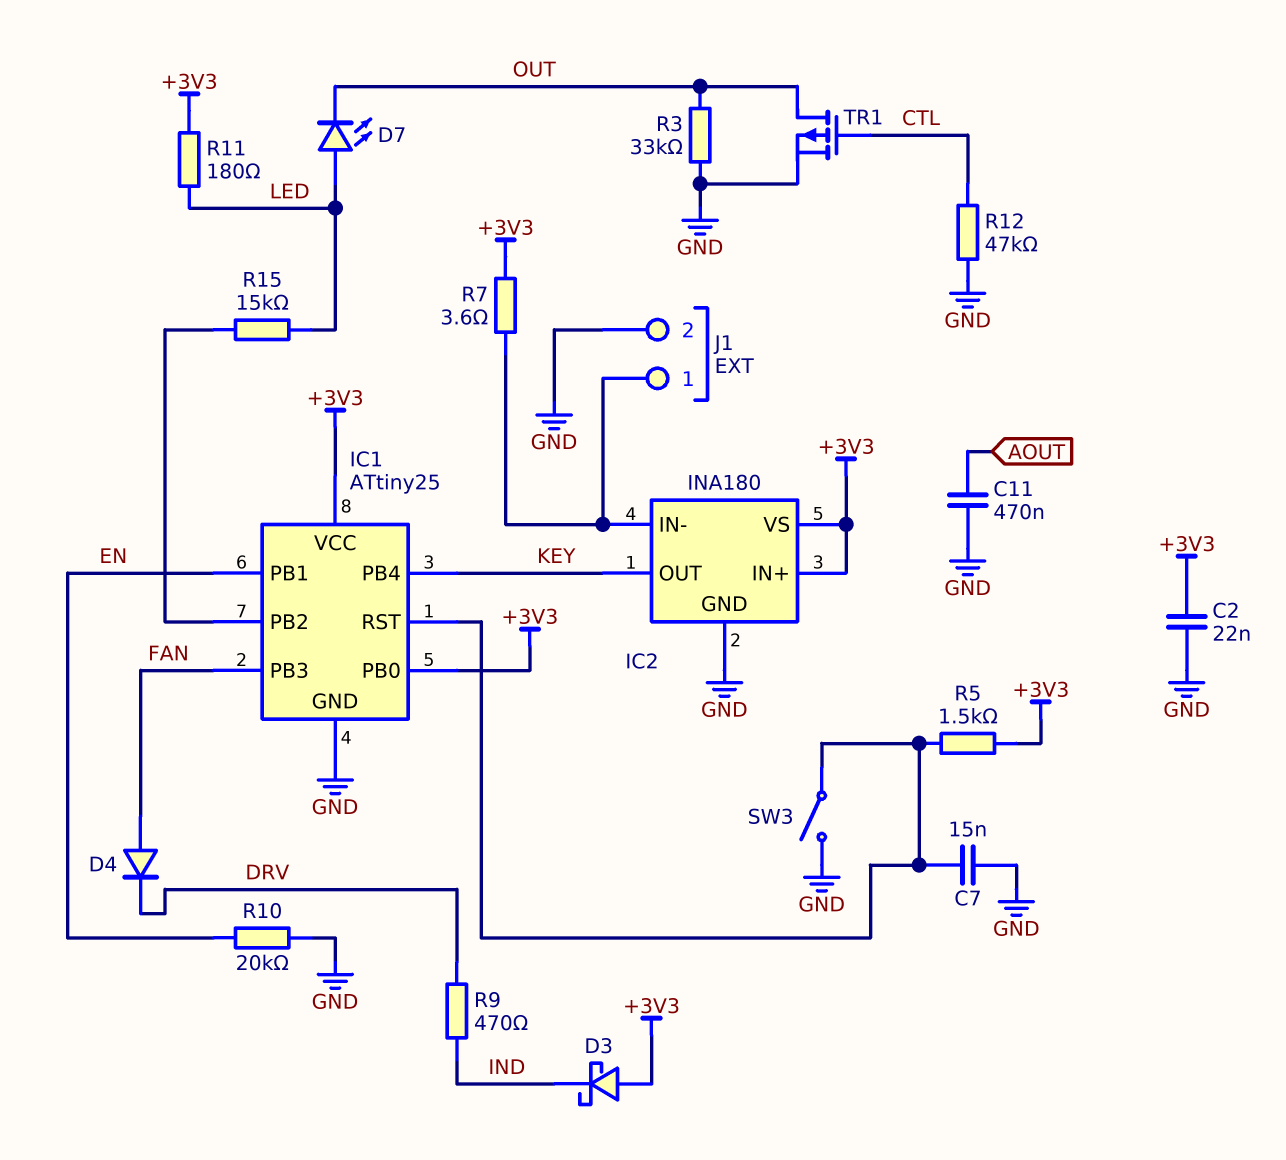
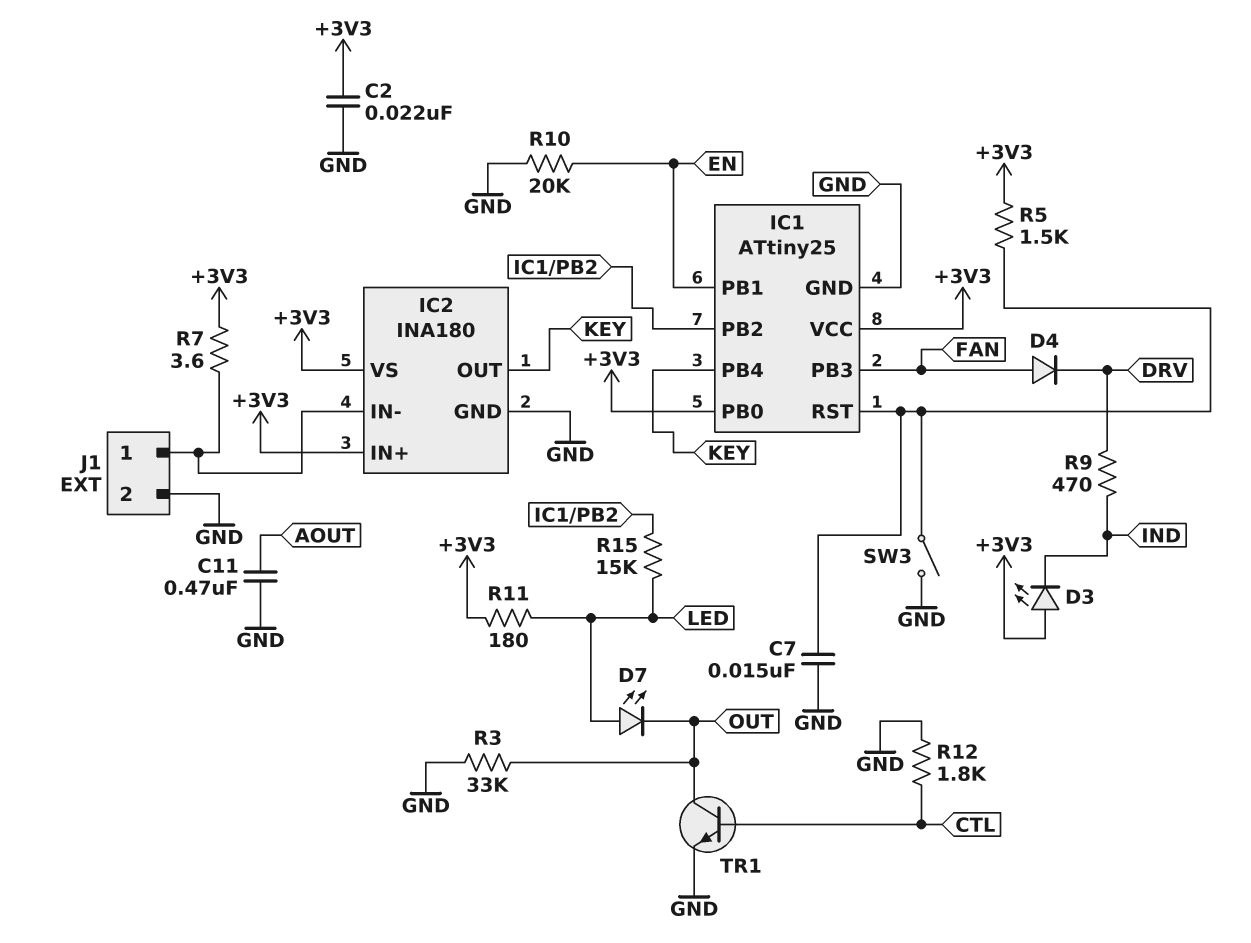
D3: schottky (A +3V3, K IND) -> LED (A +3V3, K IND)
R12: 47k (CTL, GND) -> 1.8k (CTL, GND)
TR1: PMOS (G CTL, D OUT, S GND) -> NPN (B CTL, C OUT, E GND)

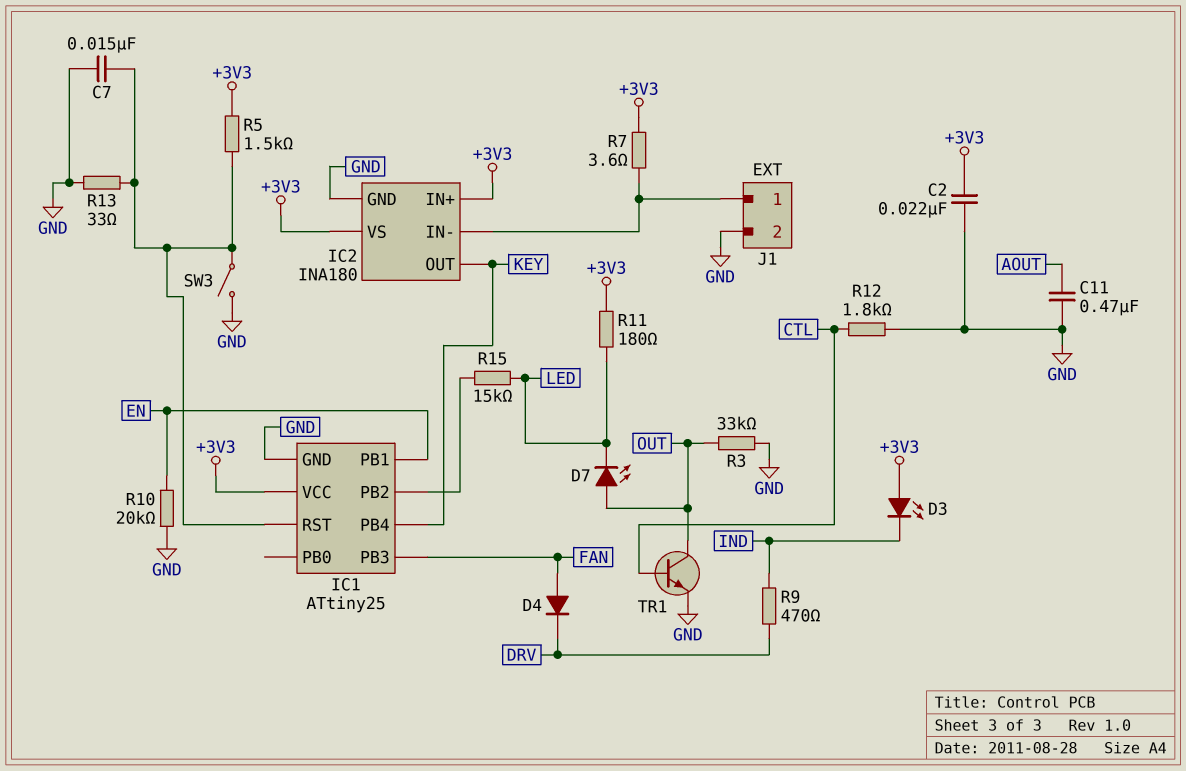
D7: LED (A LED, K OUT) -> LED (A OUT, K LED)
IC1 pin PB0: +3V3 -> none
R13: none -> 33 (GND, IC1/RST)

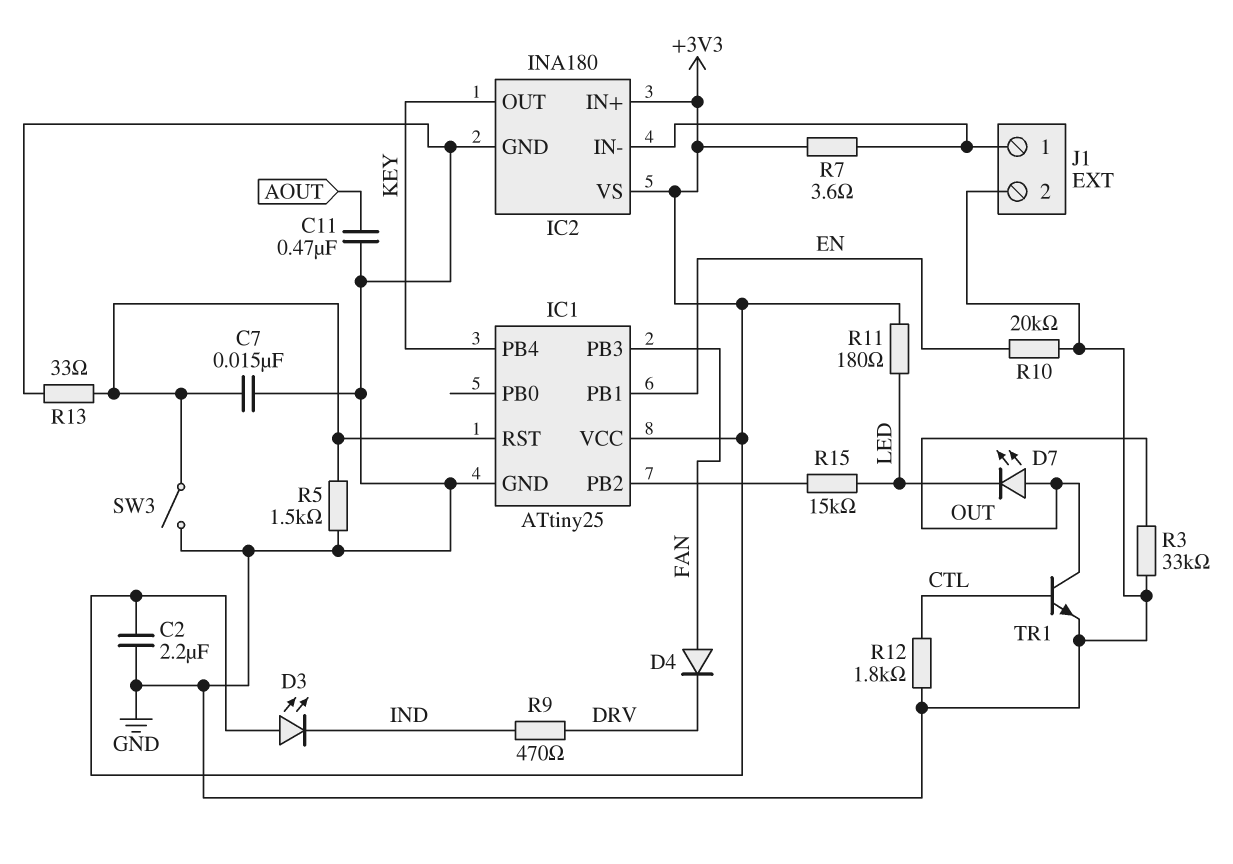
C2: 22nF (+3V3, GND) -> 2.2uF (+3V3, GND)
R5: 1.5k (+3V3, IC1/RST) -> 1.5k (GND, IC1/RST)

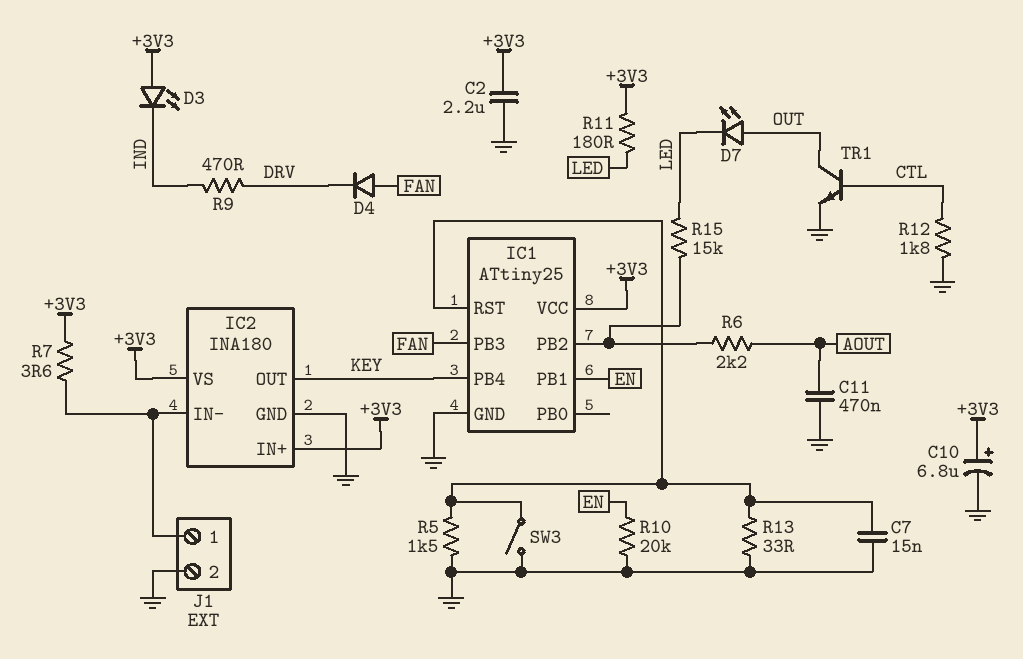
C10: none -> 6.8uF (plus +3V3, minus GND)
R3: 33k (GND, OUT) -> none
R6: none -> 2.2k (AOUT, IC1/PB2)

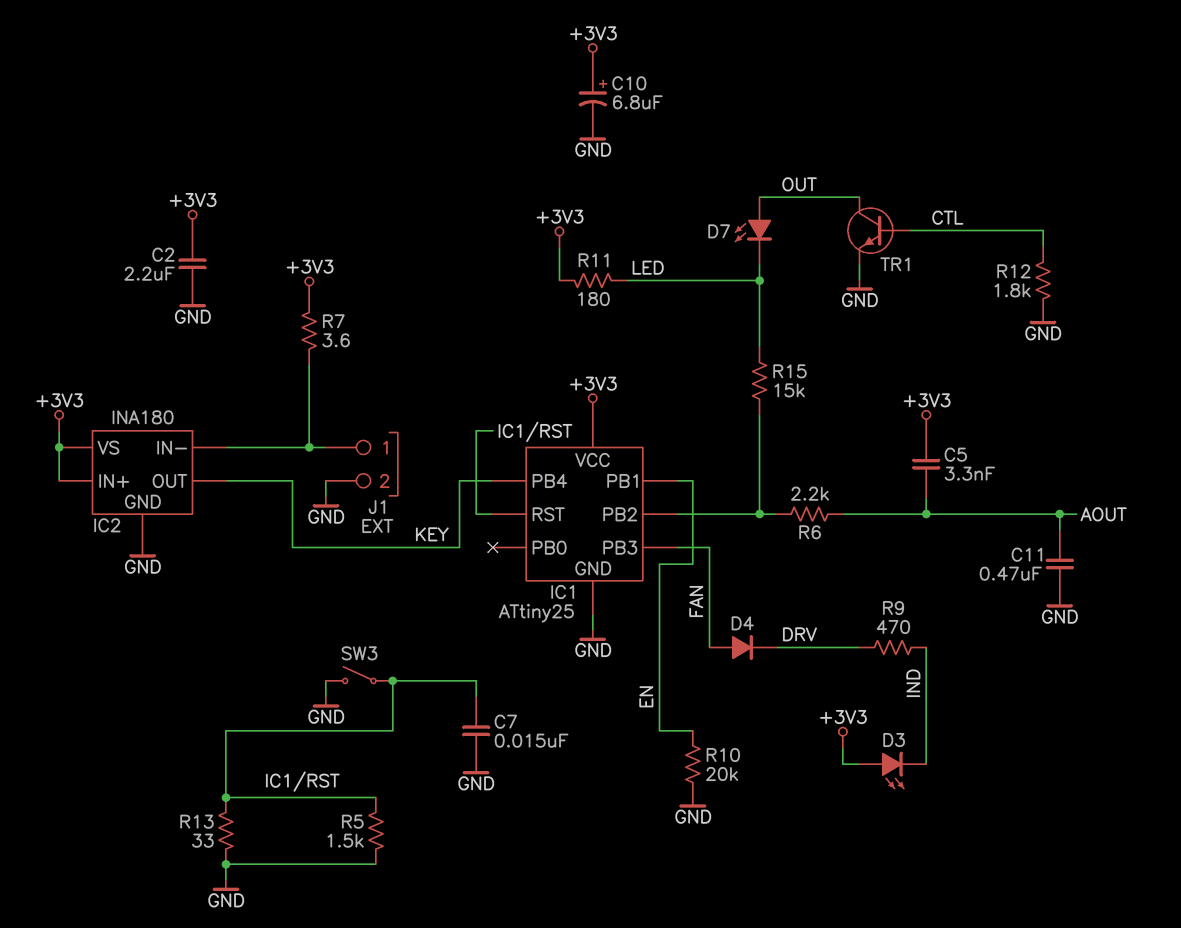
C5: none -> 3.3nF (+3V3, AOUT)

